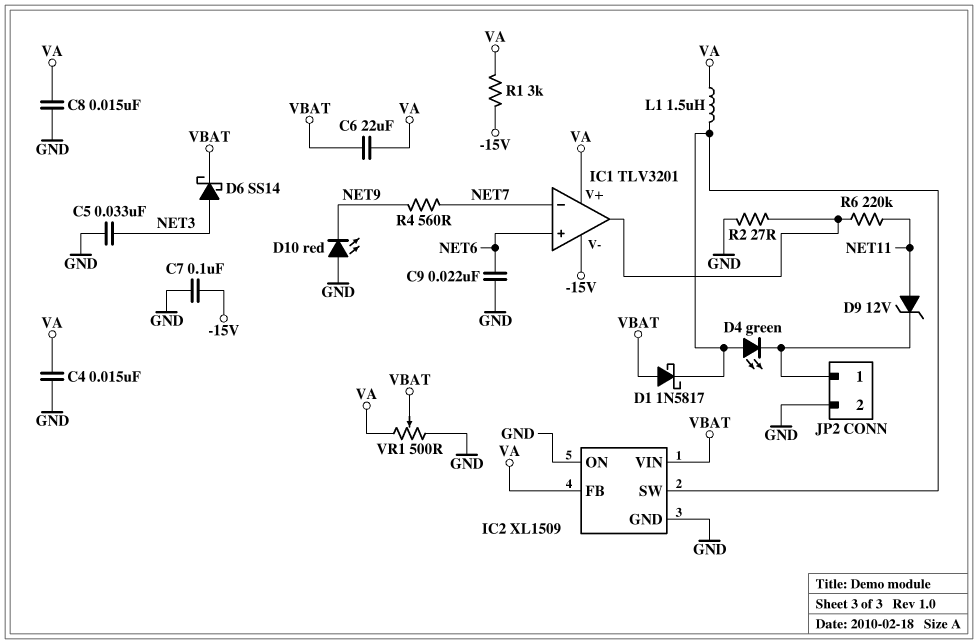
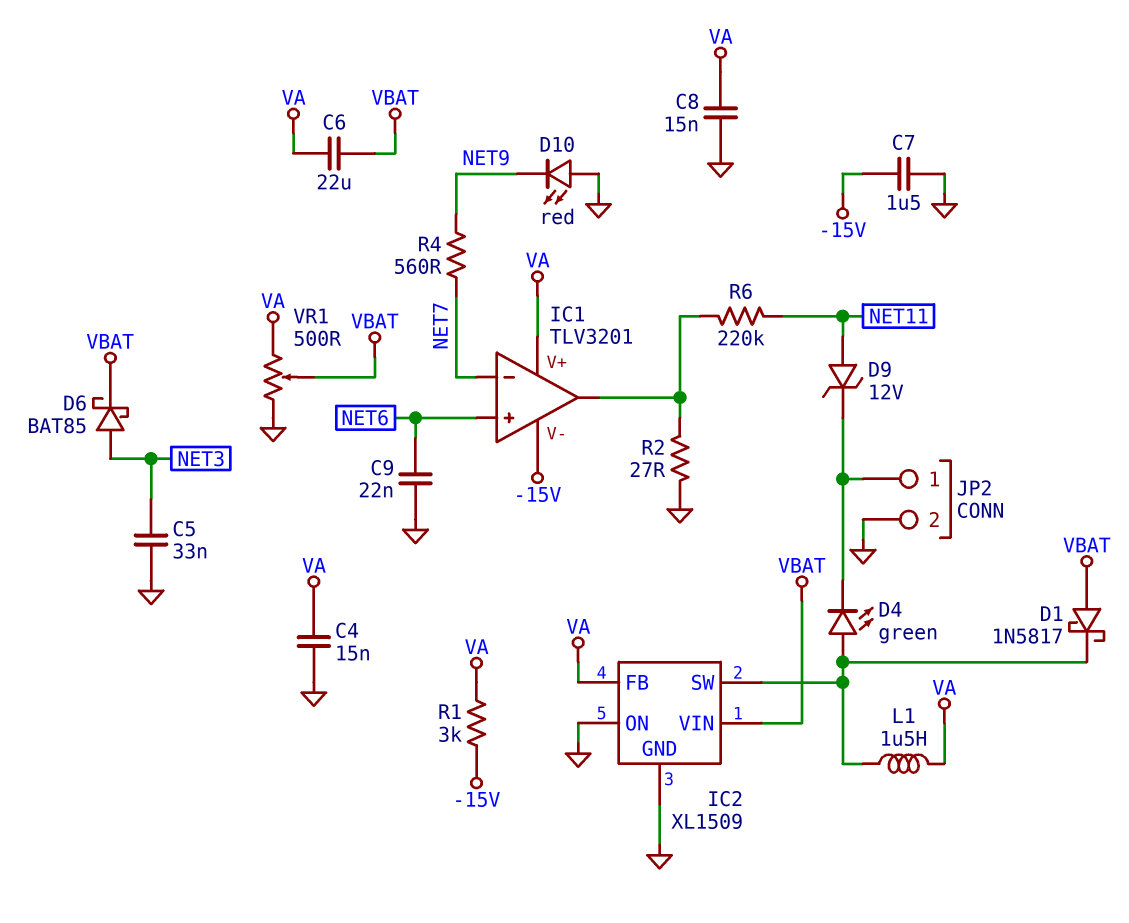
C7: 100nF (-15V, GND) -> 1.5uF (-15V, GND)
D6: schottky SS14 (A NET3, K VBAT) -> schottky BAT85 (A NET3, K VBAT)

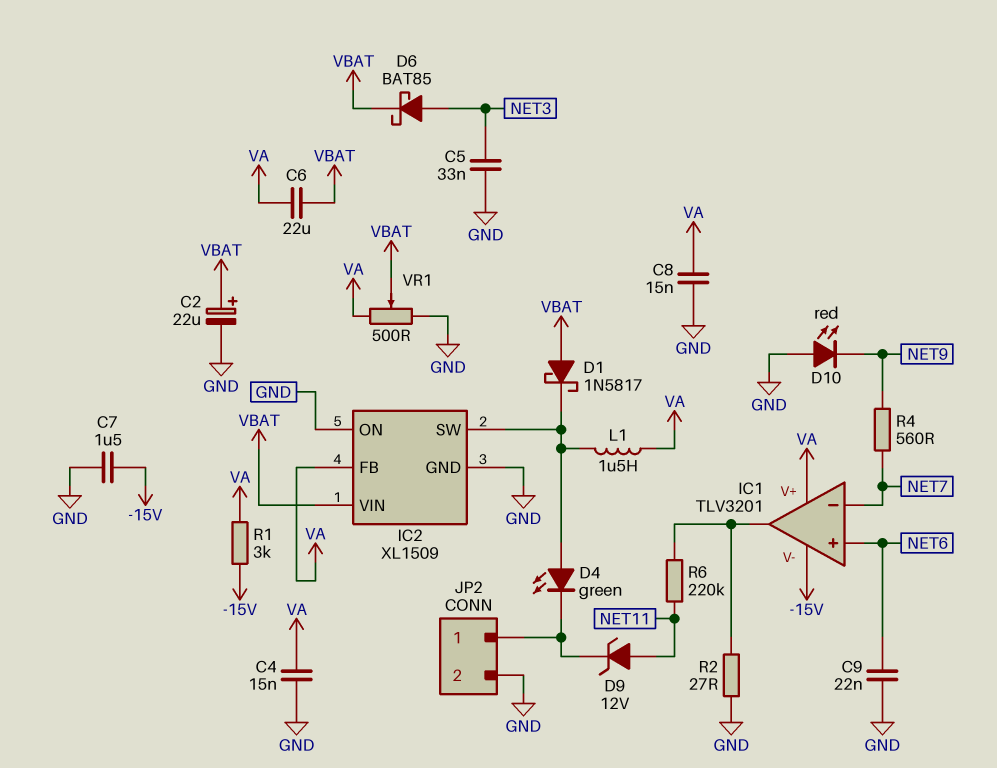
C2: none -> 22uF (plus VBAT, minus GND)

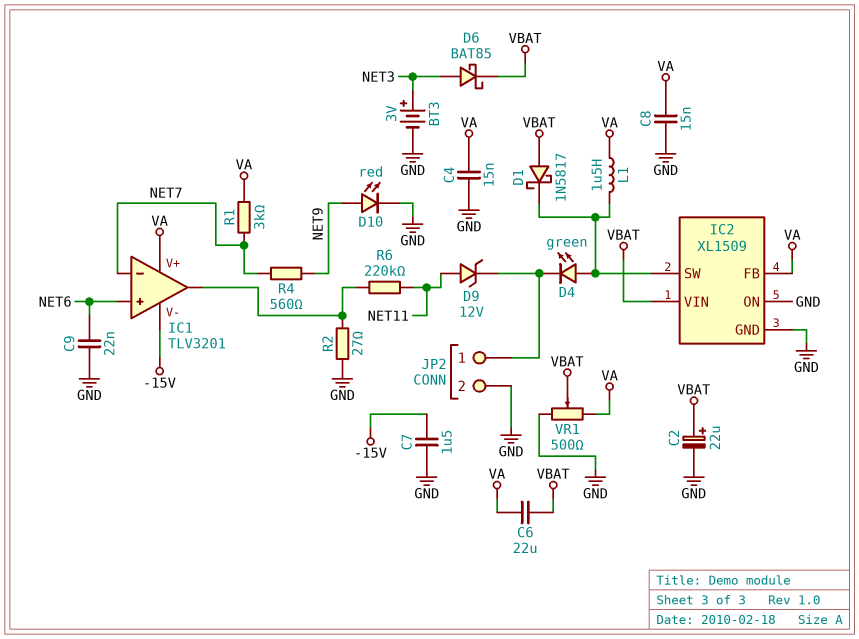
BT3: none -> 3V (plus NET3, minus GND)
C5: 33nF (GND, NET3) -> none
D10: LED red (A GND, K NET9) -> LED red (A NET9, K GND)
R1: 3k (-15V, VA) -> 3k (NET7, VA)

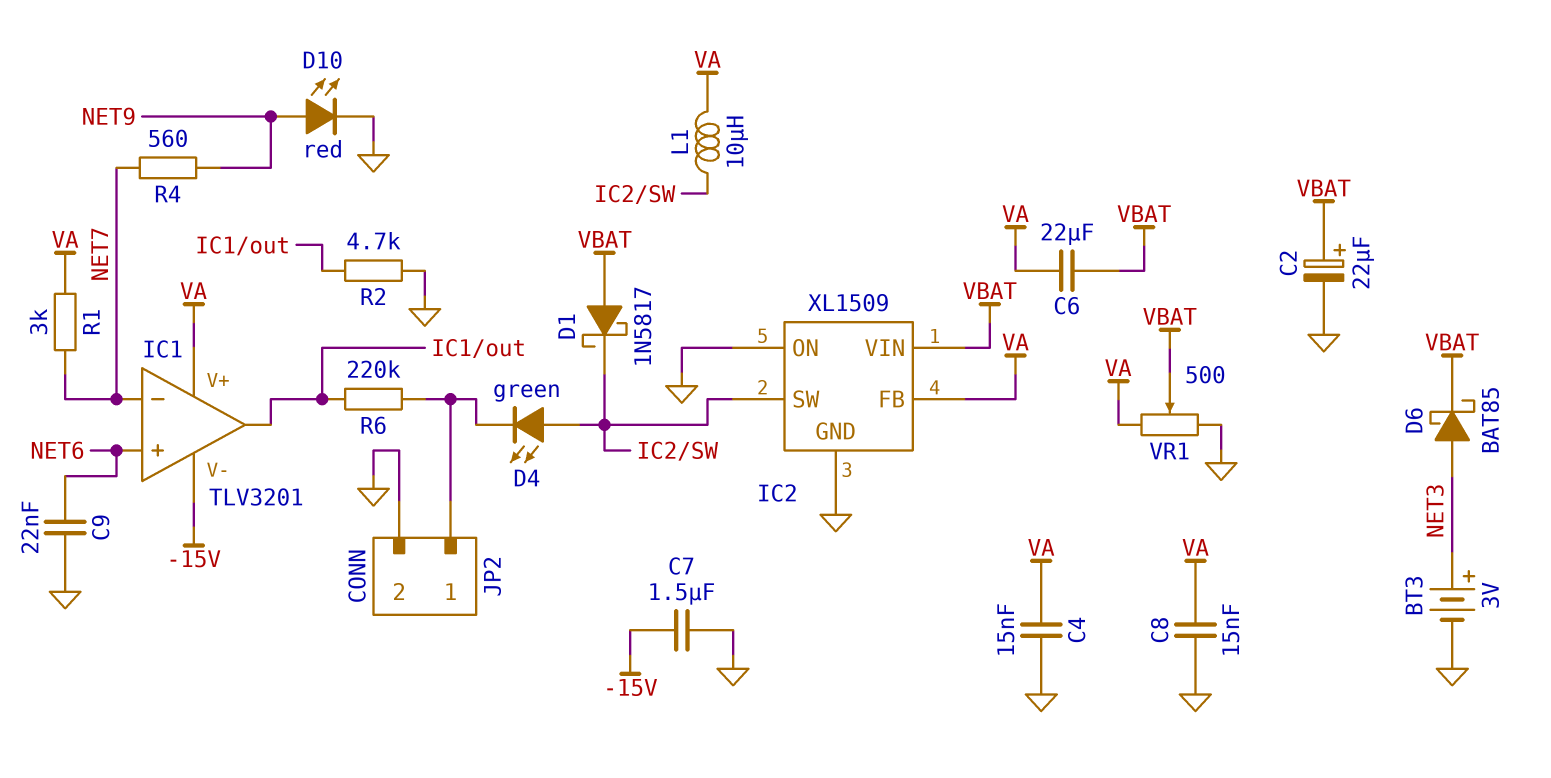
D9: zener 12V (A NET11, K JP2/1) -> none
L1: 1.5uH (IC2/SW, VA) -> 10uH (IC2/SW, VA)
R2: 27 (GND, IC1/out) -> 4.7k (GND, IC1/out)
R6: 220k (IC1/out, NET11) -> 220k (IC1/out, JP2/1)

